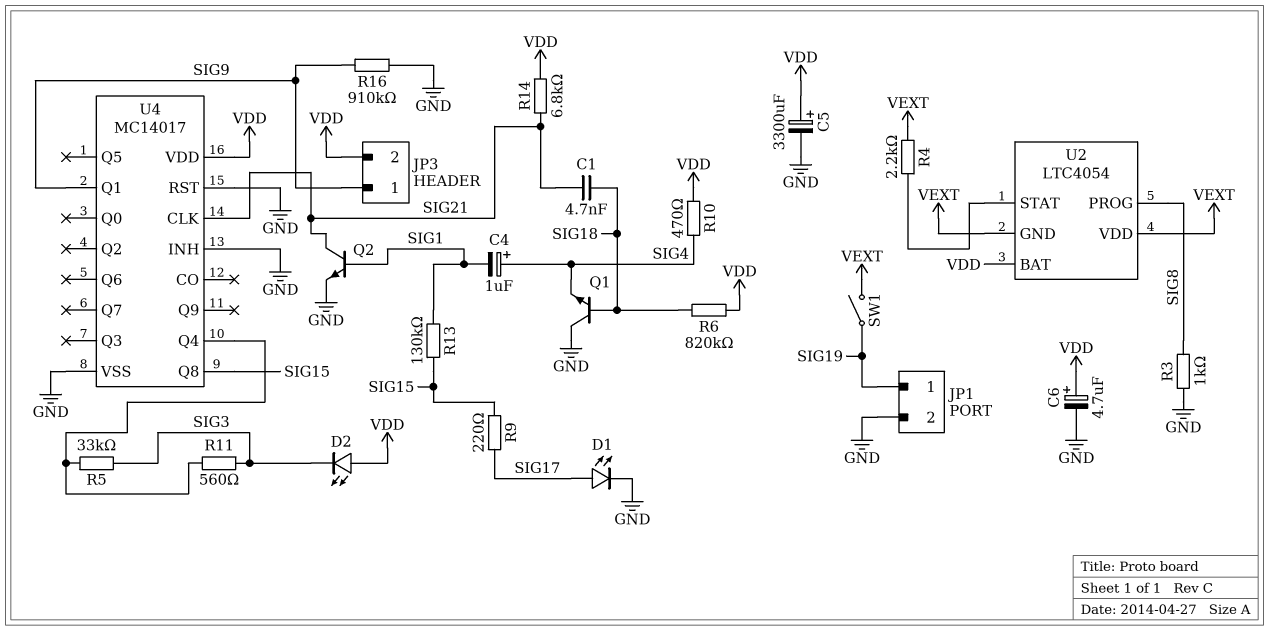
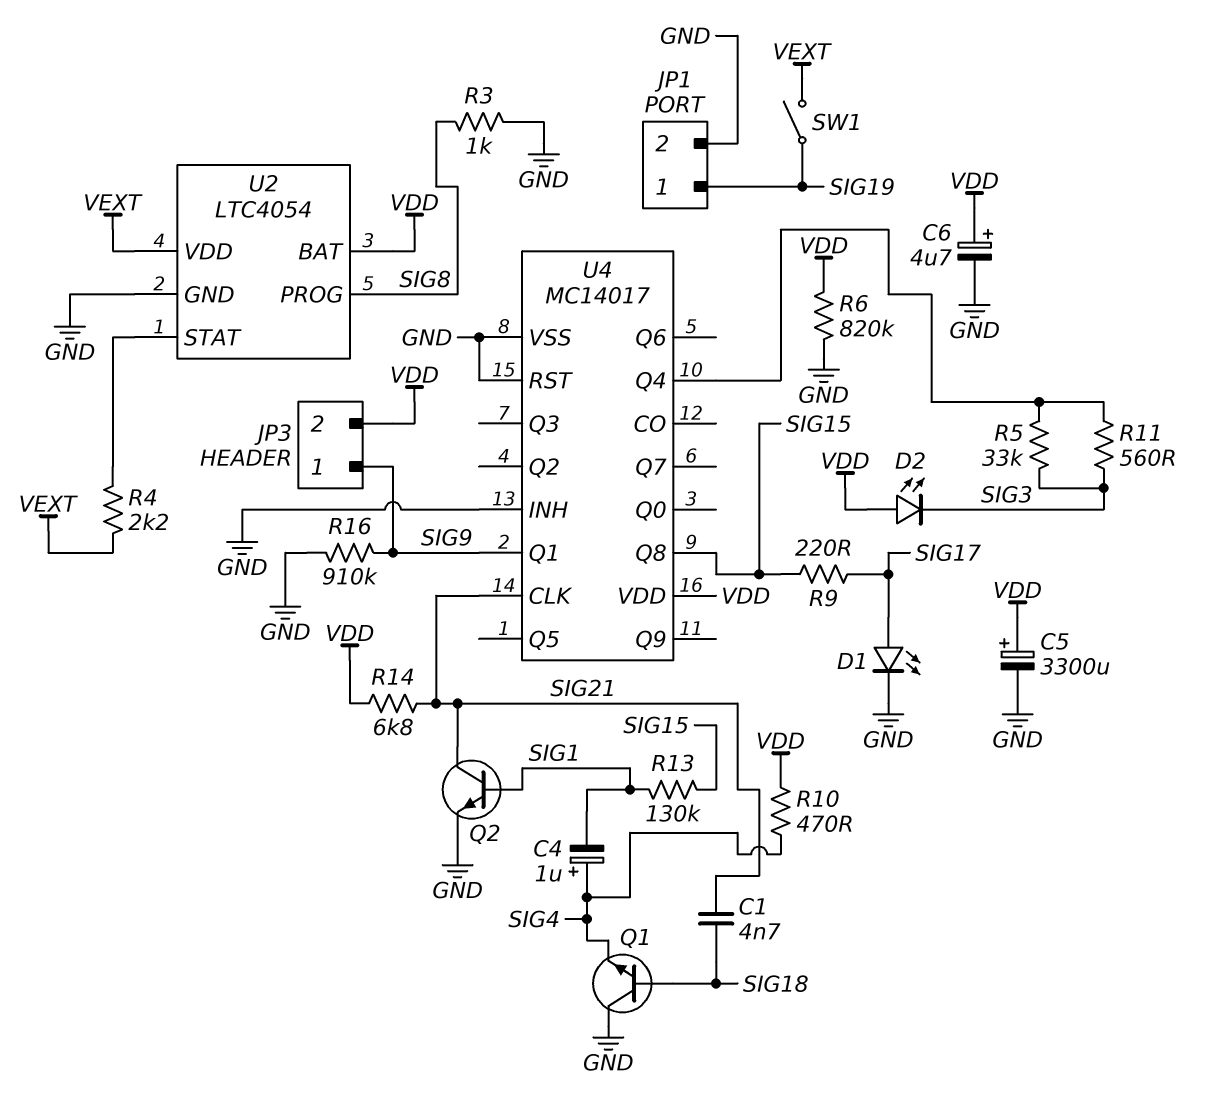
R6: 820k (SIG18, VDD) -> 820k (GND, VDD)
U2 pin GND: VEXT -> GND

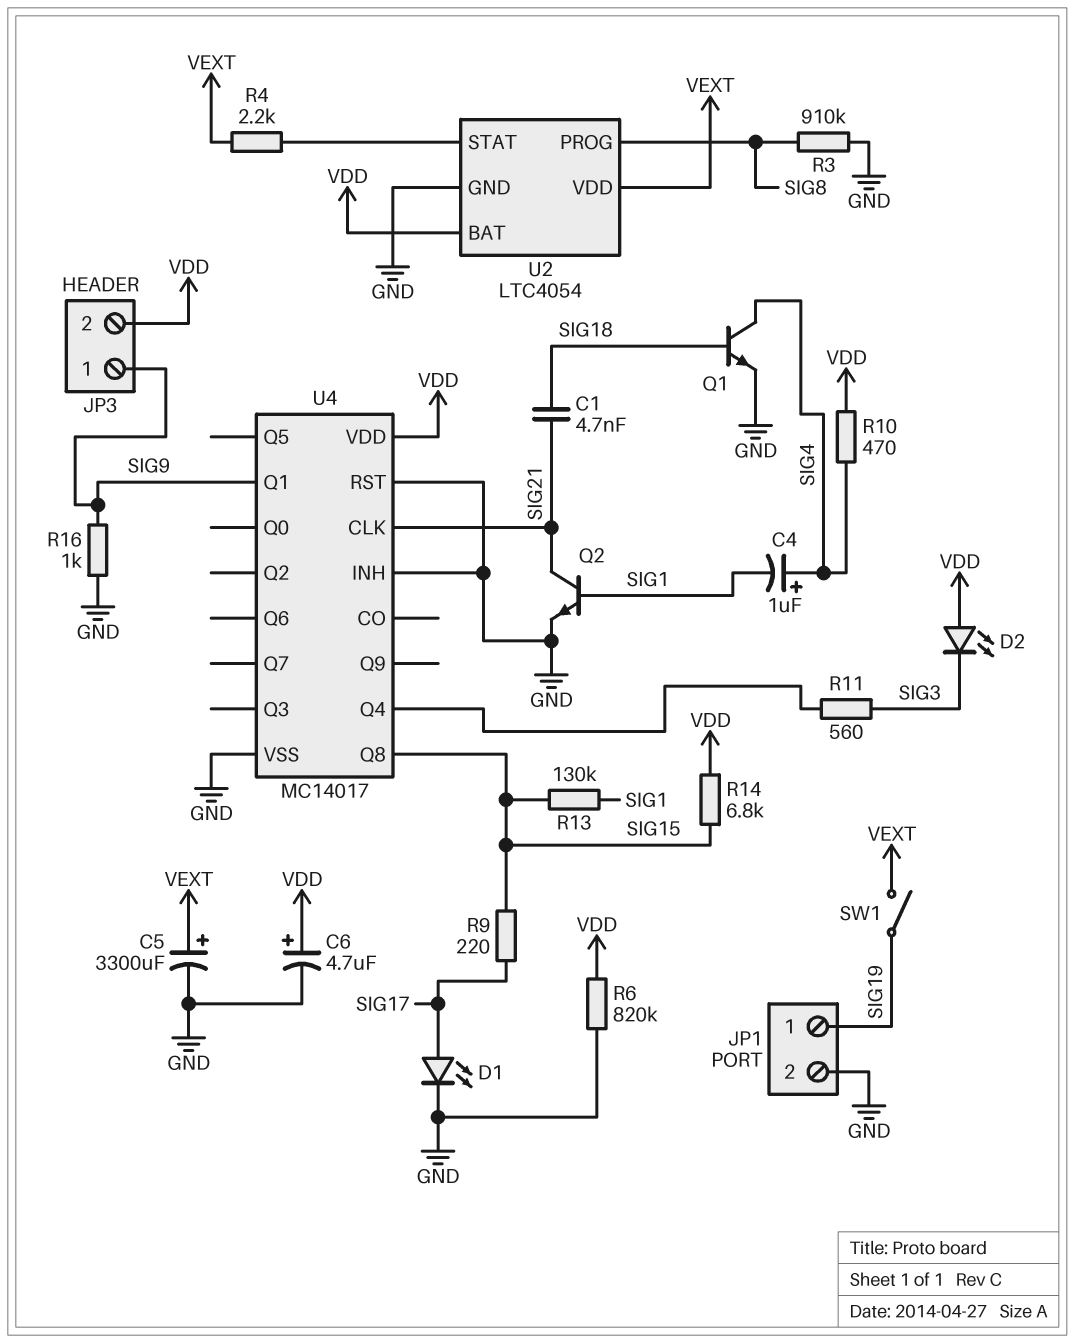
C5: 3300uF (plus VDD, minus GND) -> 3300uF (plus VEXT, minus GND)
Q1: NPN (B SIG18, C GND, E SIG4) -> NPN (B SIG18, C SIG4, E GND)
R3: 1k (GND, SIG8) -> 910k (GND, SIG8)
R5: 33k (SIG3, U4/Q4) -> none
R14: 6.8k (SIG21, VDD) -> 6.8k (SIG15, VDD)
R16: 910k (GND, SIG9) -> 1k (GND, SIG9)

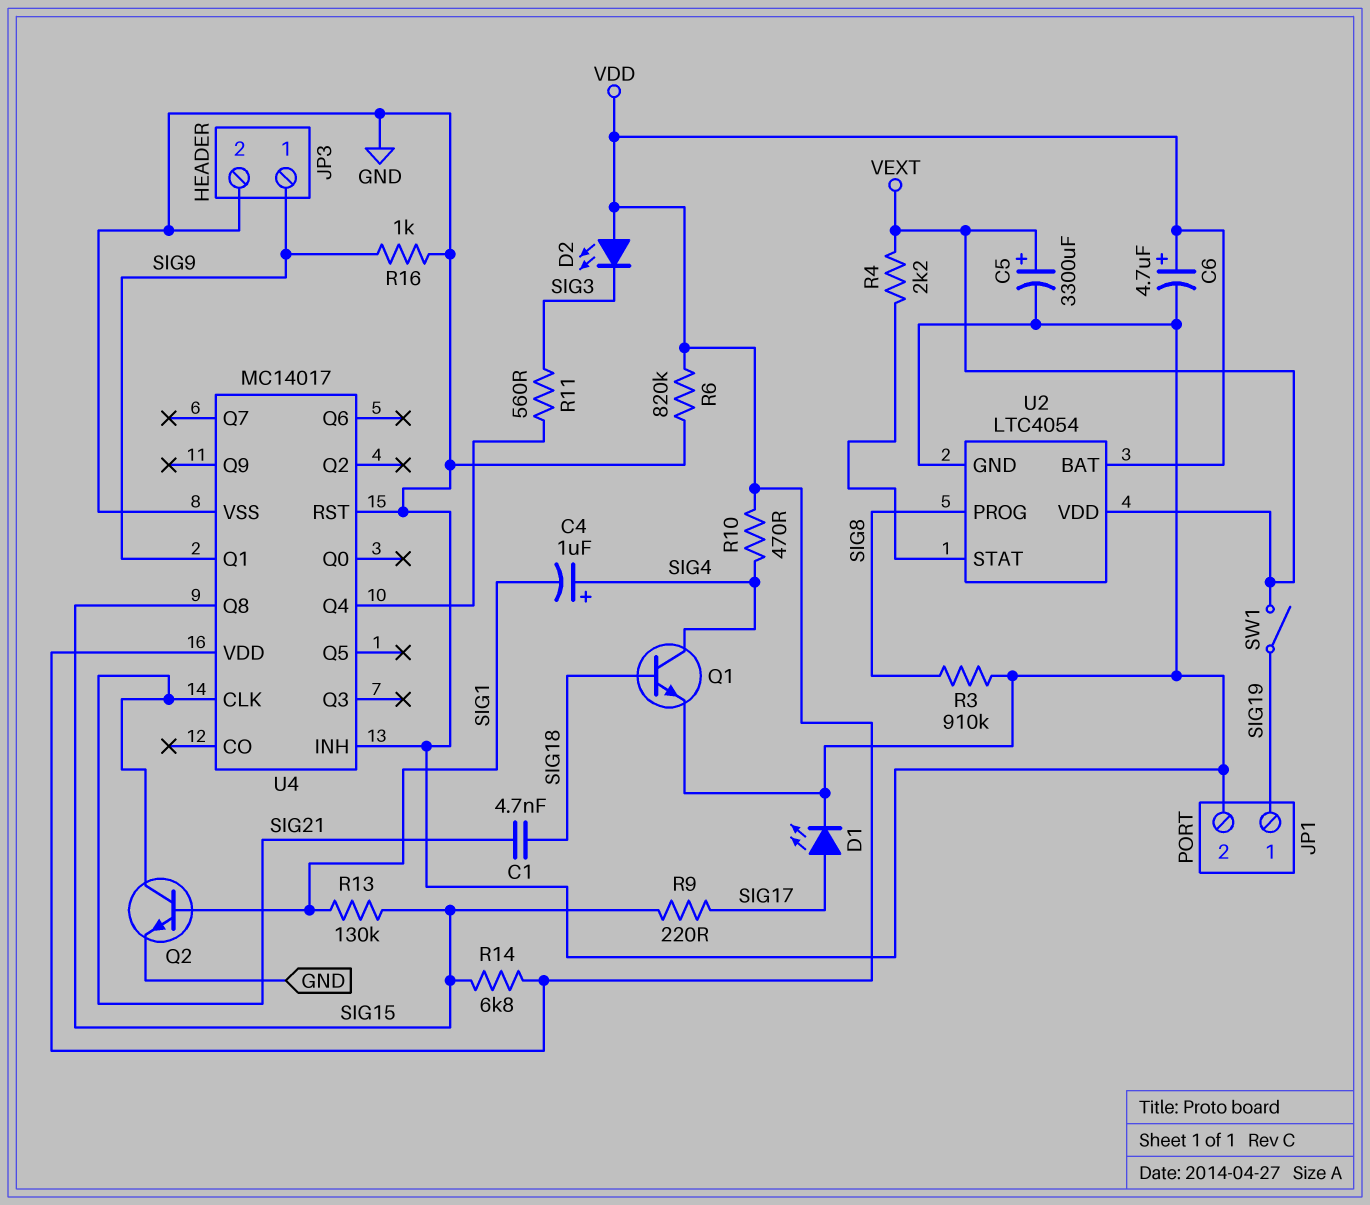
JP3 pin 2: VDD -> GND

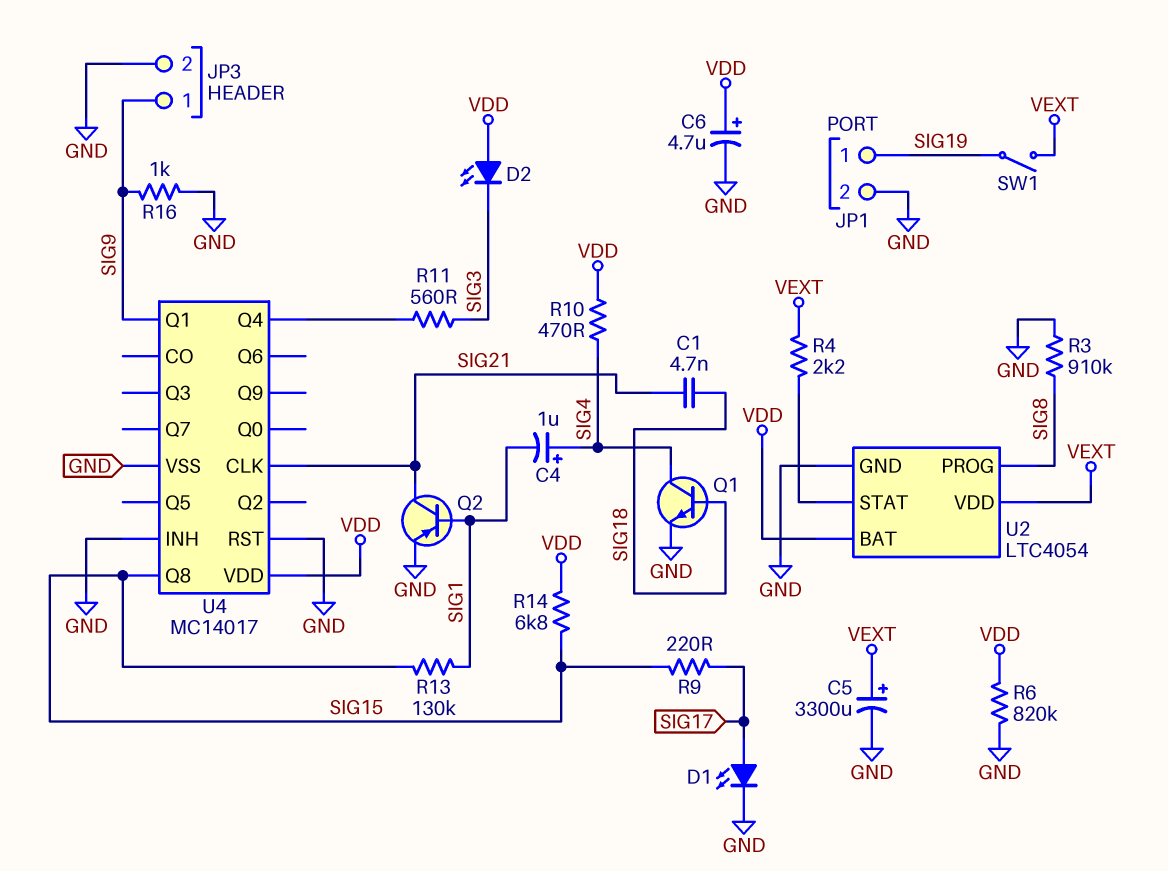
Q2: NPN (B SIG1, C SIG21, E GND) -> PNP (B SIG1, C SIG21, E GND)

